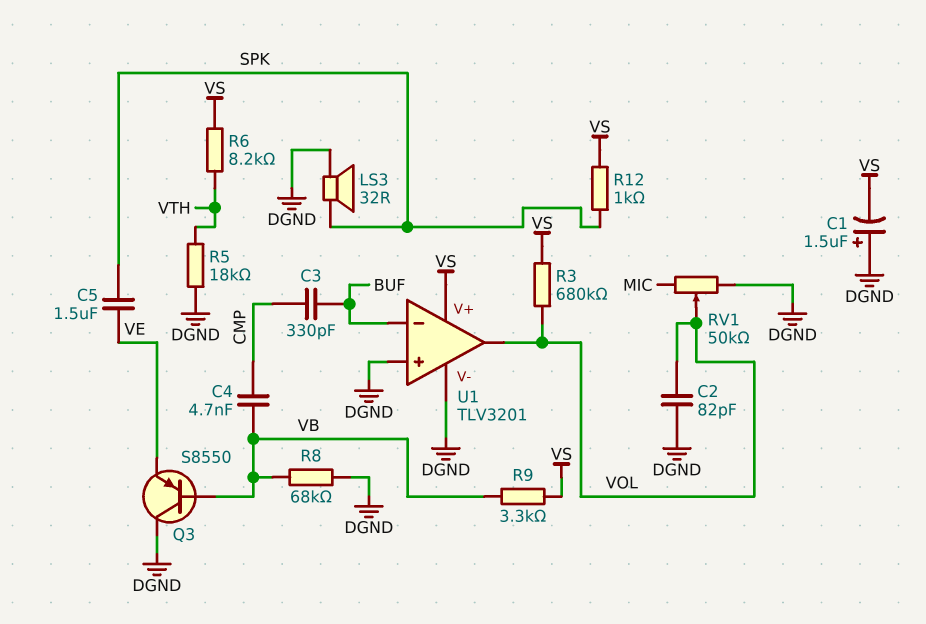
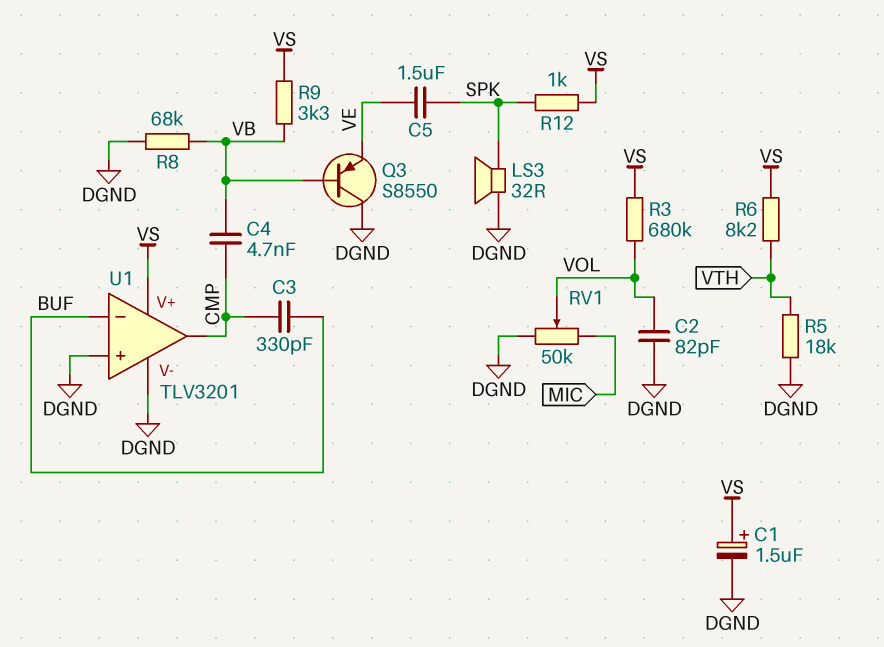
C1: 1.5uF (plus DGND, minus VS) -> 1.5uF (plus VS, minus DGND)
U1 pin out: VOL -> CMP

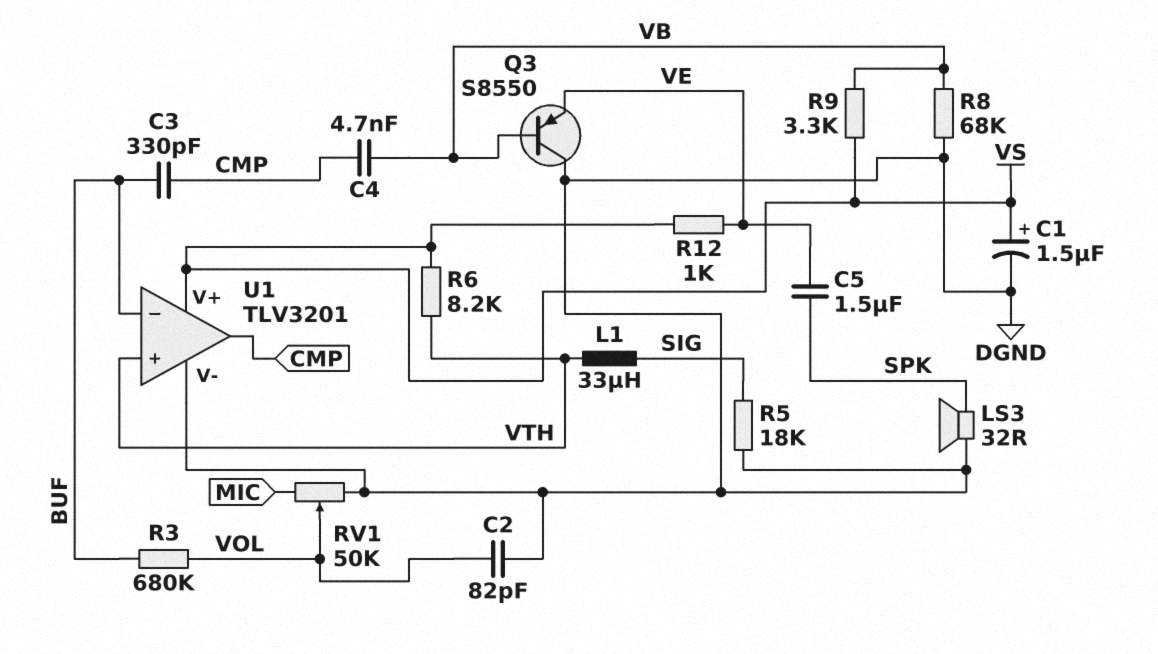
L1: none -> 33uH (SIG, VTH)
R3: 680k (VOL, VS) -> 680k (BUF, VOL)
R5: 18k (DGND, VTH) -> 18k (DGND, SIG)
R12: 1k (SPK, VS) -> 1k (VE, VS)
U1 pin in+: DGND -> VTH

